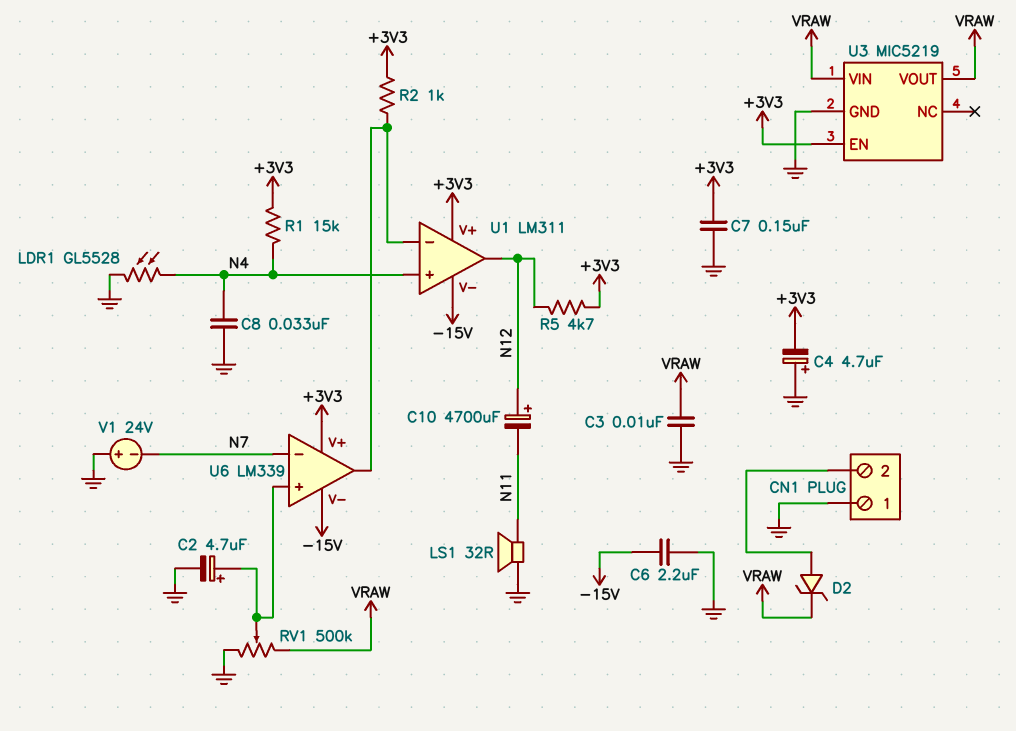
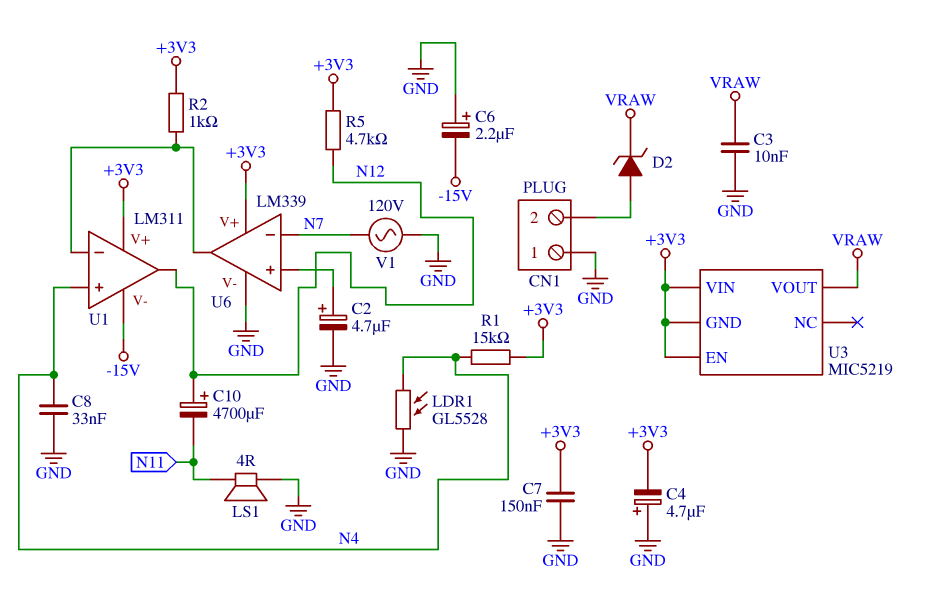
C6: 2.2uF (-15V, GND) -> 2.2uF (plus GND, minus -15V)
LS1: speaker 32R (GND, N11) -> speaker 4R (GND, N11)
RV1: 500k (GND, VRAW, wiper U6/in+) -> none
U3 pin GND: GND -> +3V3
U3 pin VIN: VRAW -> +3V3
U6 pin V-: -15V -> GND
V1: 24V (plus GND, minus N7) -> AC 120V (GND, N7)

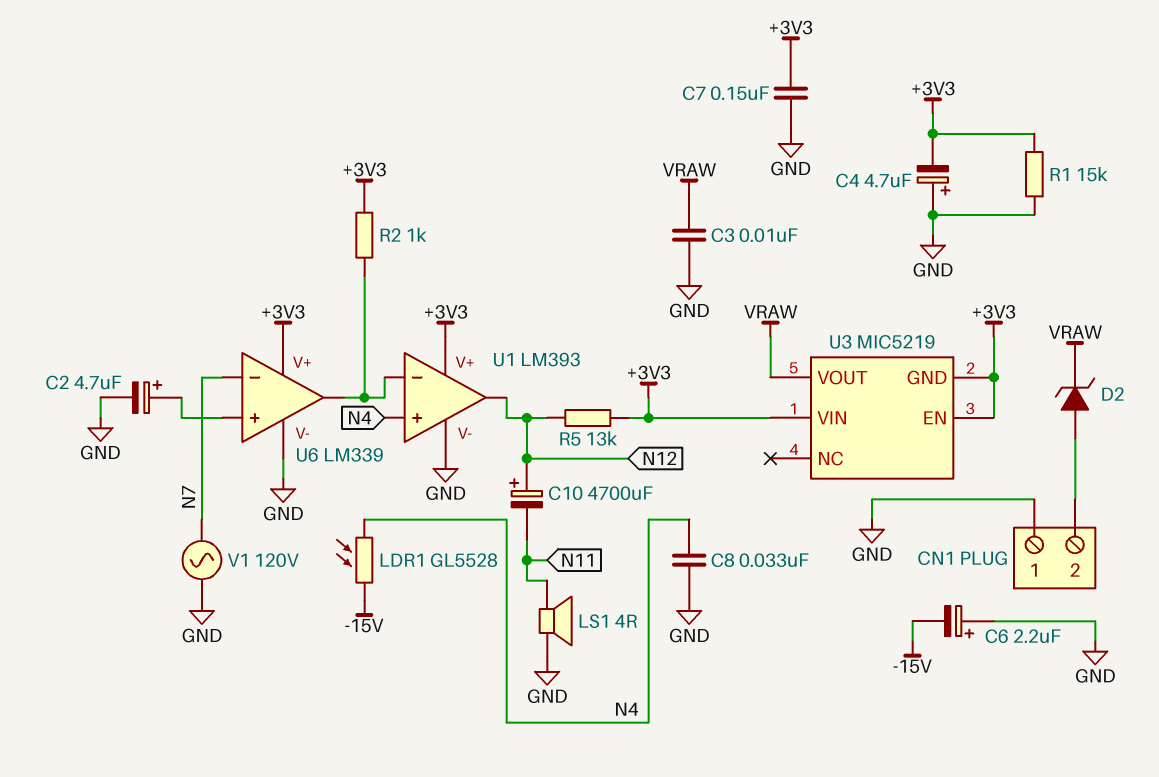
LDR1: GL5528 (GND, N4) -> GL5528 (-15V, N4)
R1: 15k (+3V3, N4) -> 15k (+3V3, GND)
R5: 4.7k (+3V3, N12) -> 13k (+3V3, N12)
U1: LM311 -> LM393
U1 pin V-: -15V -> GND

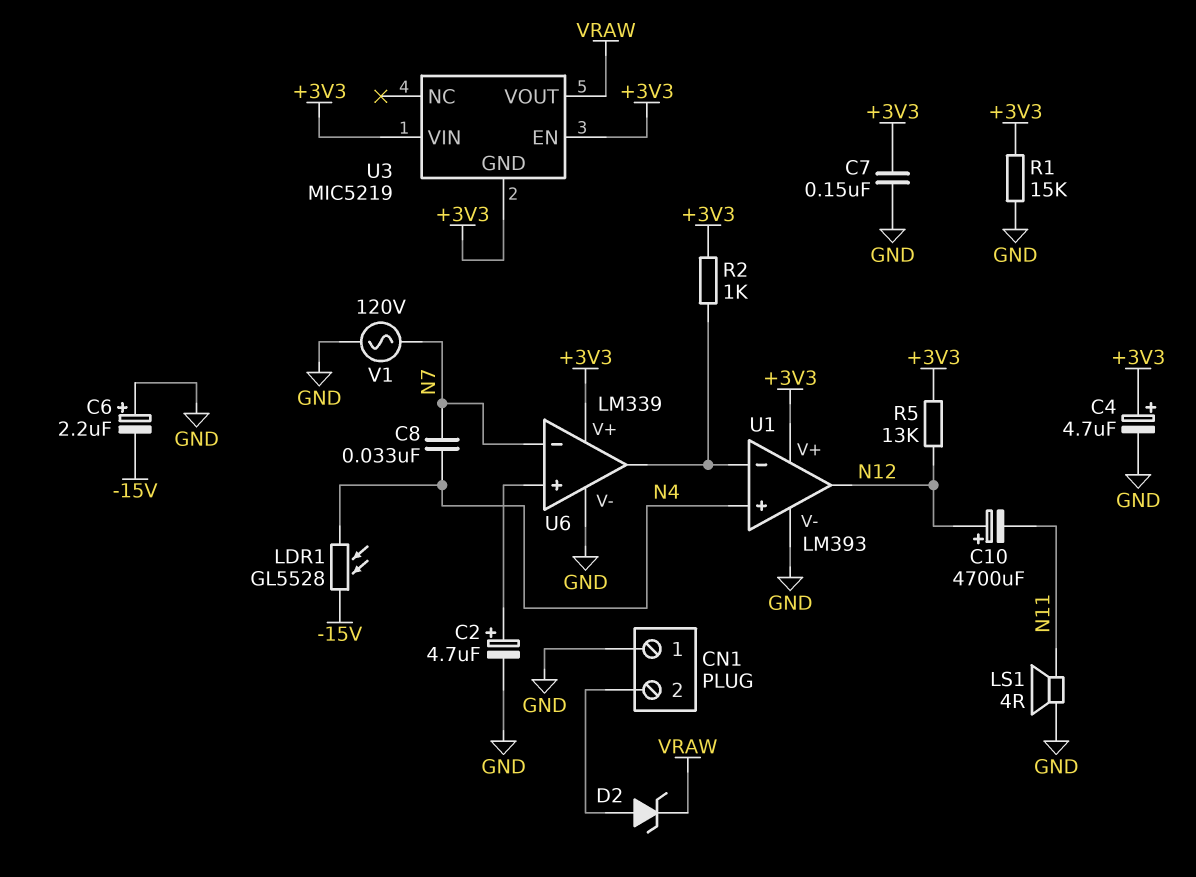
C3: 10nF (GND, VRAW) -> none
C4: 4.7uF (plus GND, minus +3V3) -> 4.7uF (plus +3V3, minus GND)
C8: 33nF (GND, N4) -> 33nF (N4, N7)

